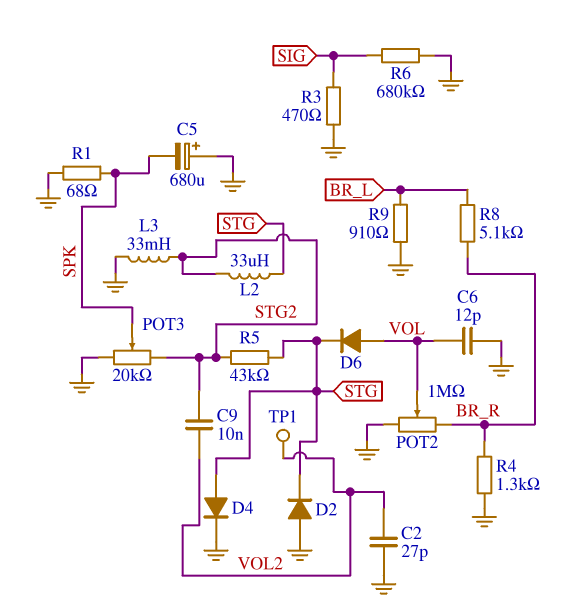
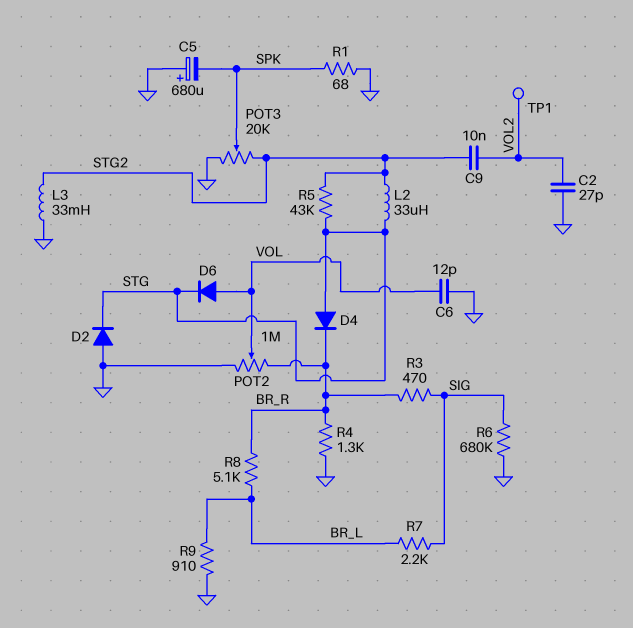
D4: diode (A STG, K GND) -> diode (A STG, K BR_R)
R3: 470 (GND, SIG) -> 470 (BR_R, SIG)
R7: none -> 2.2k (BR_L, SIG)

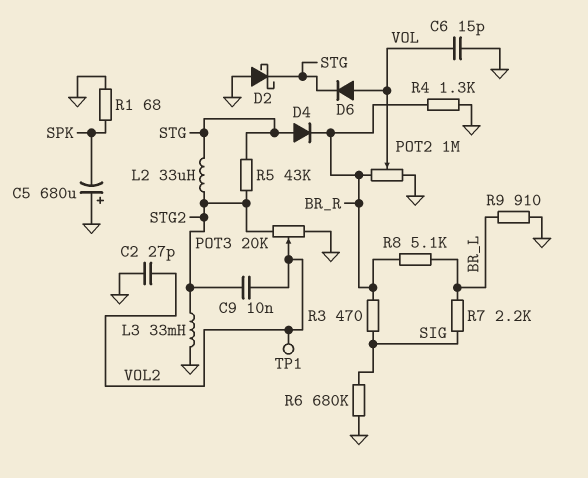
C6: 12pF (GND, VOL) -> 15pF (GND, VOL)
D2: diode (A GND, K STG) -> schottky (A GND, K STG)
POT3: 20k (GND, STG2, wiper SPK) -> 20k (GND, STG2, wiper VOL2)

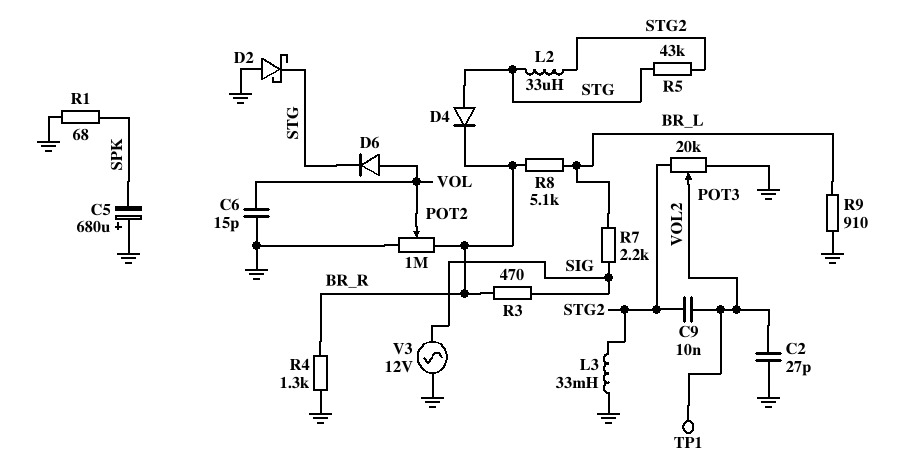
R6: 680k (GND, SIG) -> none
V3: none -> AC 12V (GND, SIG)

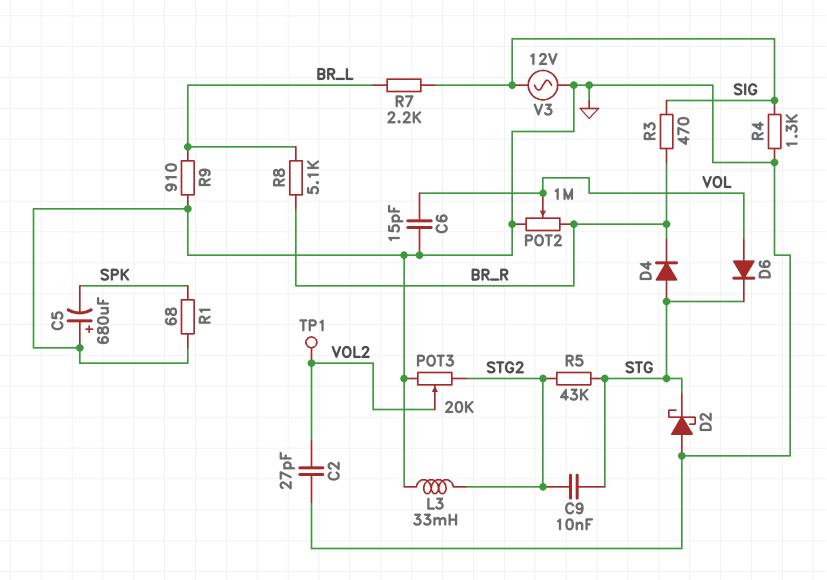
C9: 10nF (STG2, VOL2) -> 10nF (STG, STG2)
L2: 33uH (STG, STG2) -> none
R4: 1.3k (BR_R, GND) -> 1.3k (GND, SIG)

